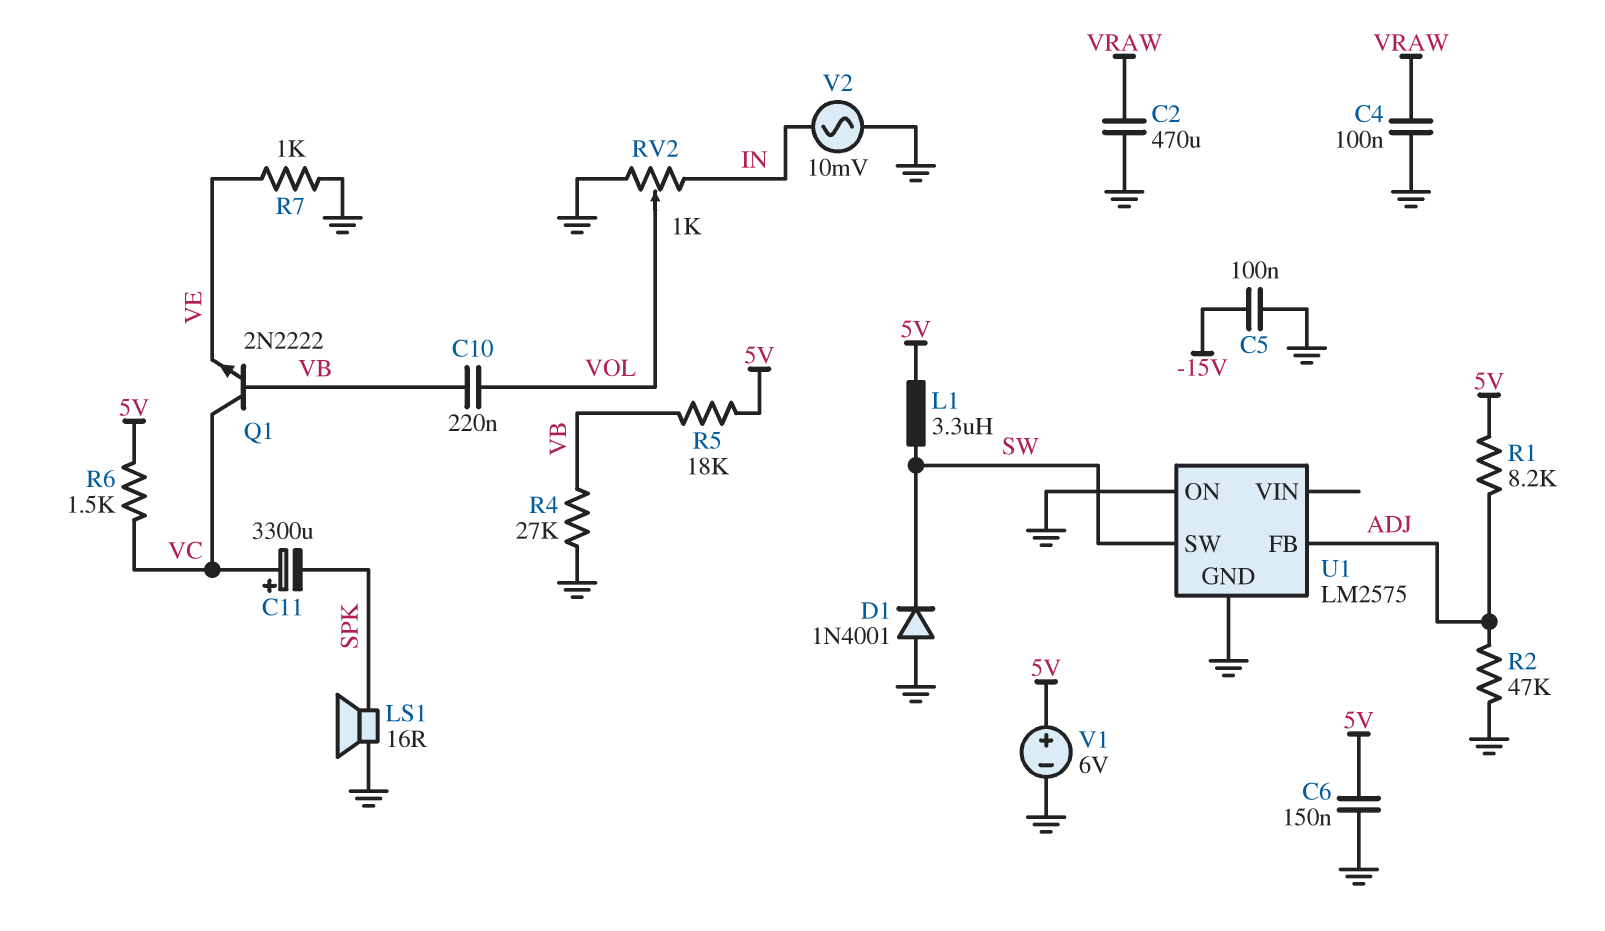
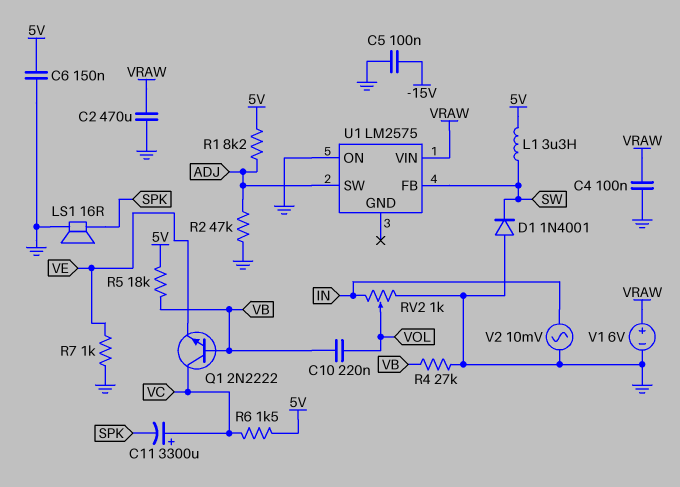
U1 pin FB: ADJ -> SW
U1 pin GND: GND -> none
U1 pin SW: SW -> ADJ
U1 pin VIN: none -> VRAW
V1: 6V (plus 5V, minus GND) -> 6V (plus VRAW, minus GND)

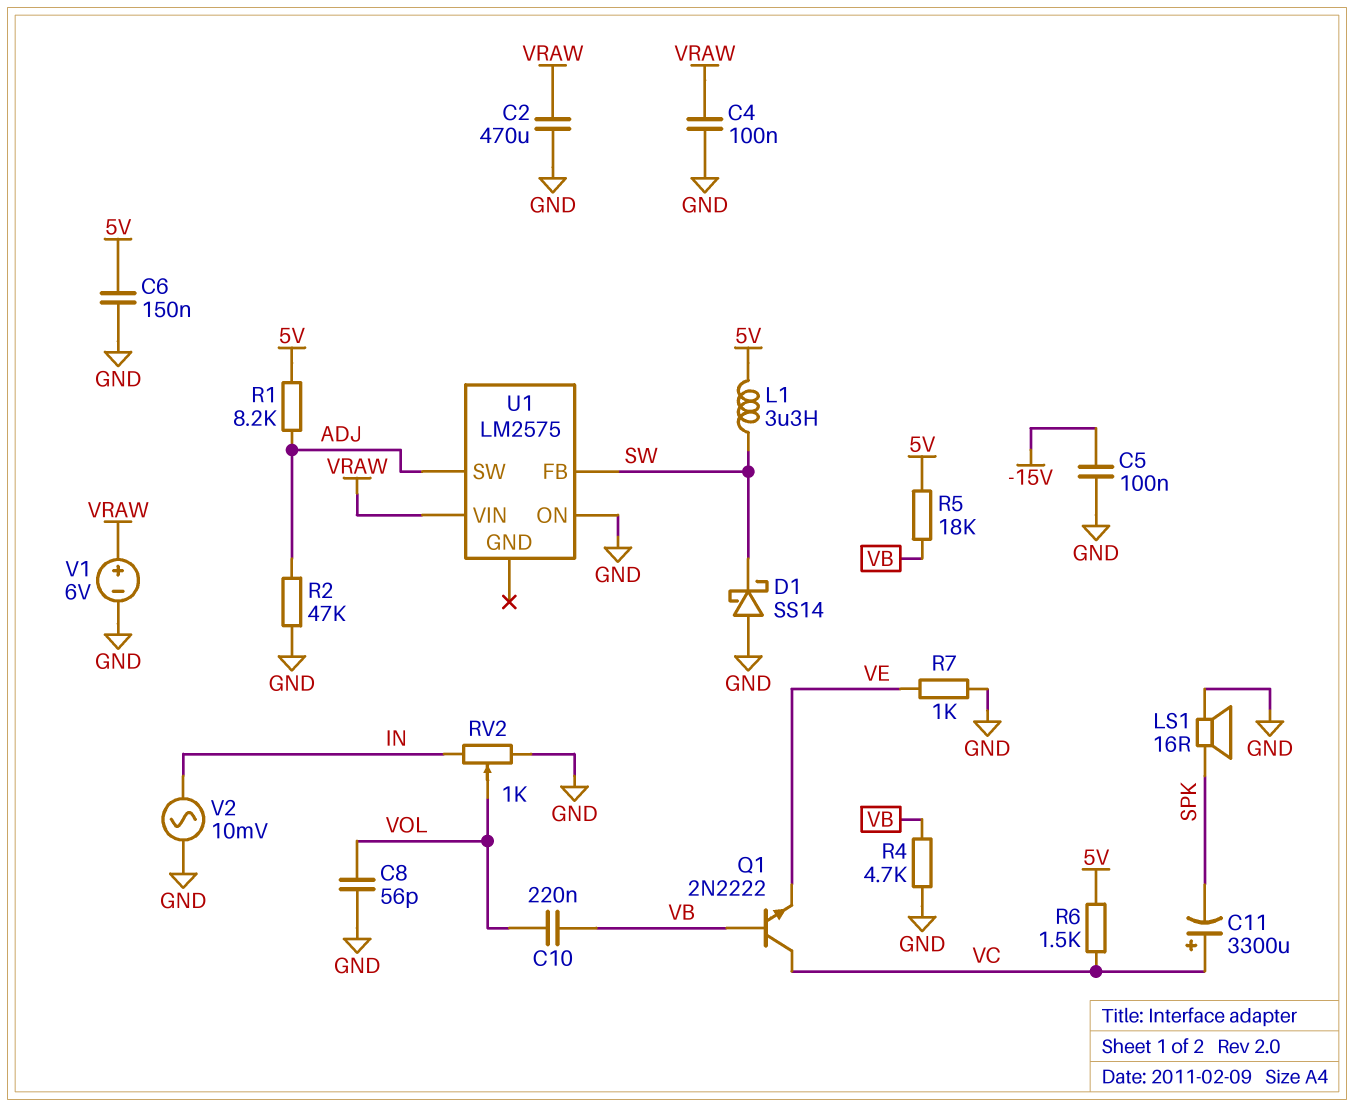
C8: none -> 56pF (GND, VOL)
D1: diode 1N4001 (A GND, K SW) -> schottky SS14 (A GND, K SW)
R4: 27k (GND, VB) -> 4.7k (GND, VB)

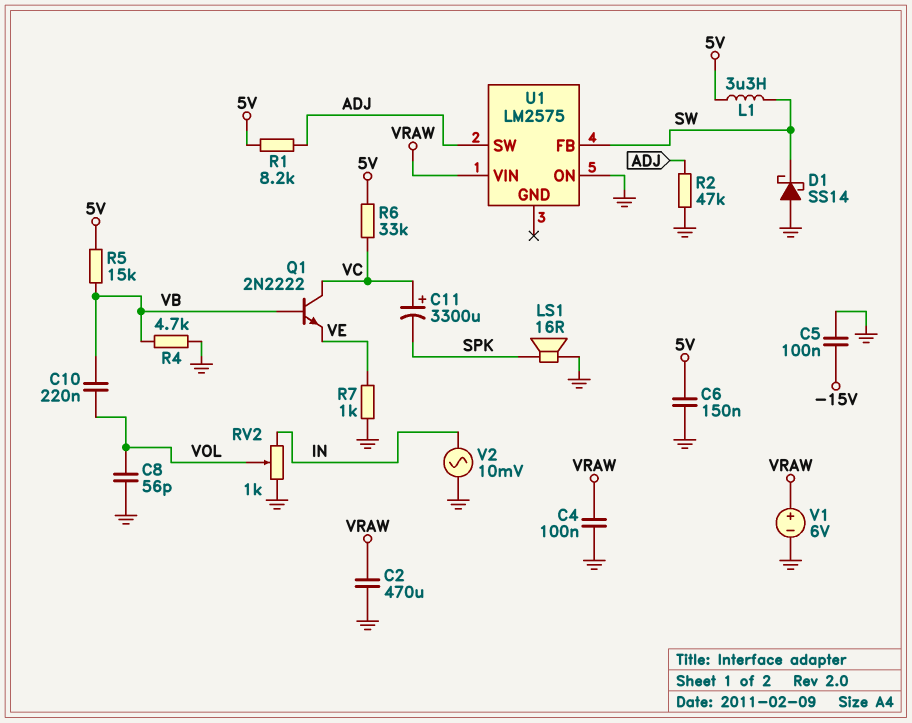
R5: 18k (5V, VB) -> 15k (5V, VB)
R6: 1.5k (5V, VC) -> 33k (5V, VC)

